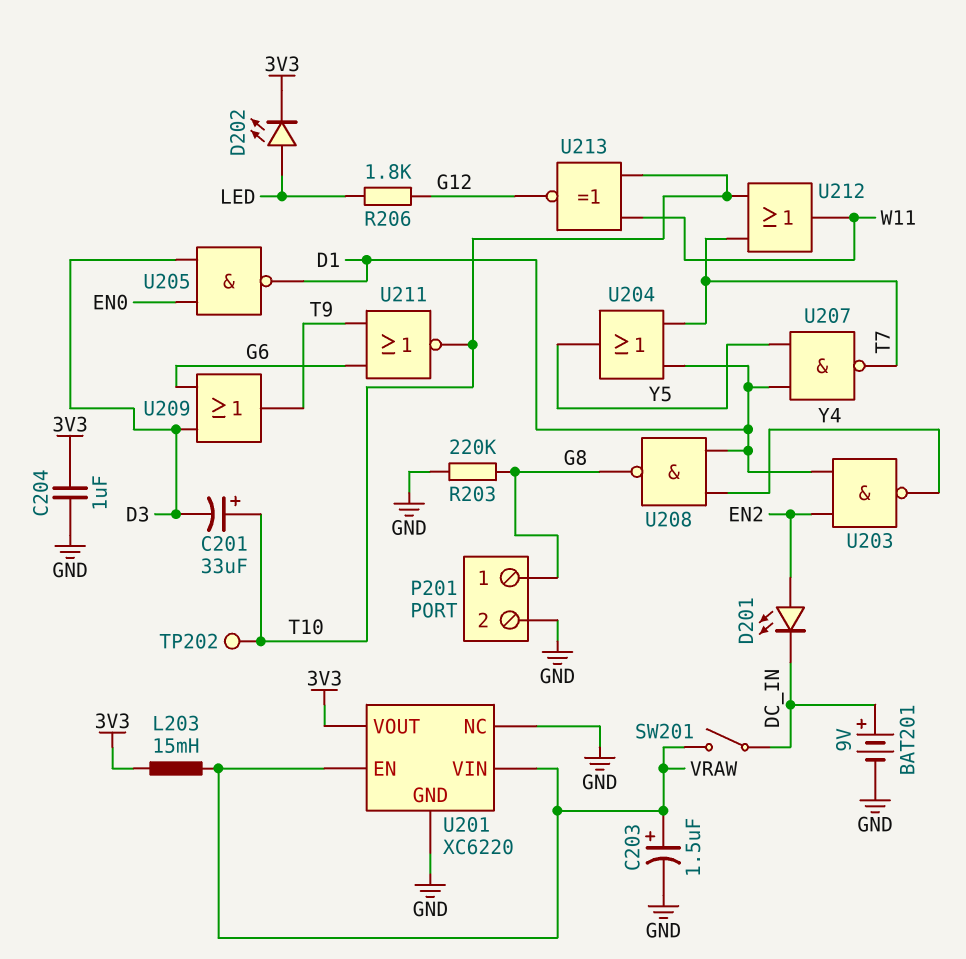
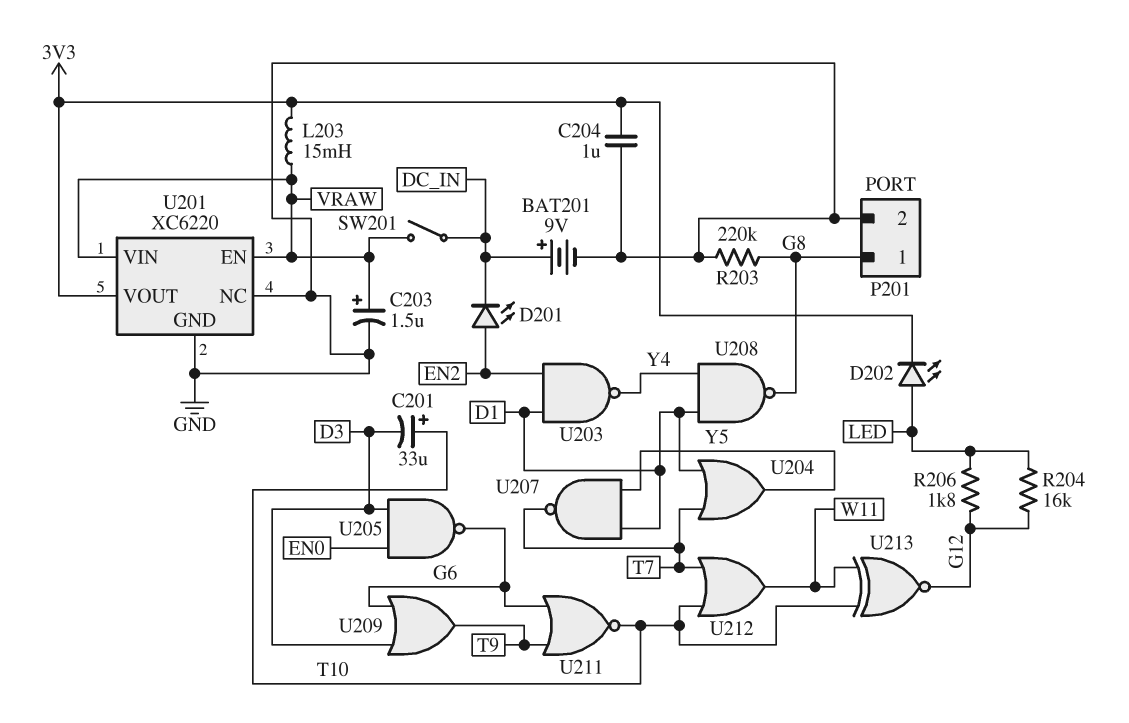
R204: none -> 16k (G12, LED)
TP202: test point (T10) -> none
U205: NAND (in D3, in EN0, out D1) -> NAND (in D3, in EN0, out G6)

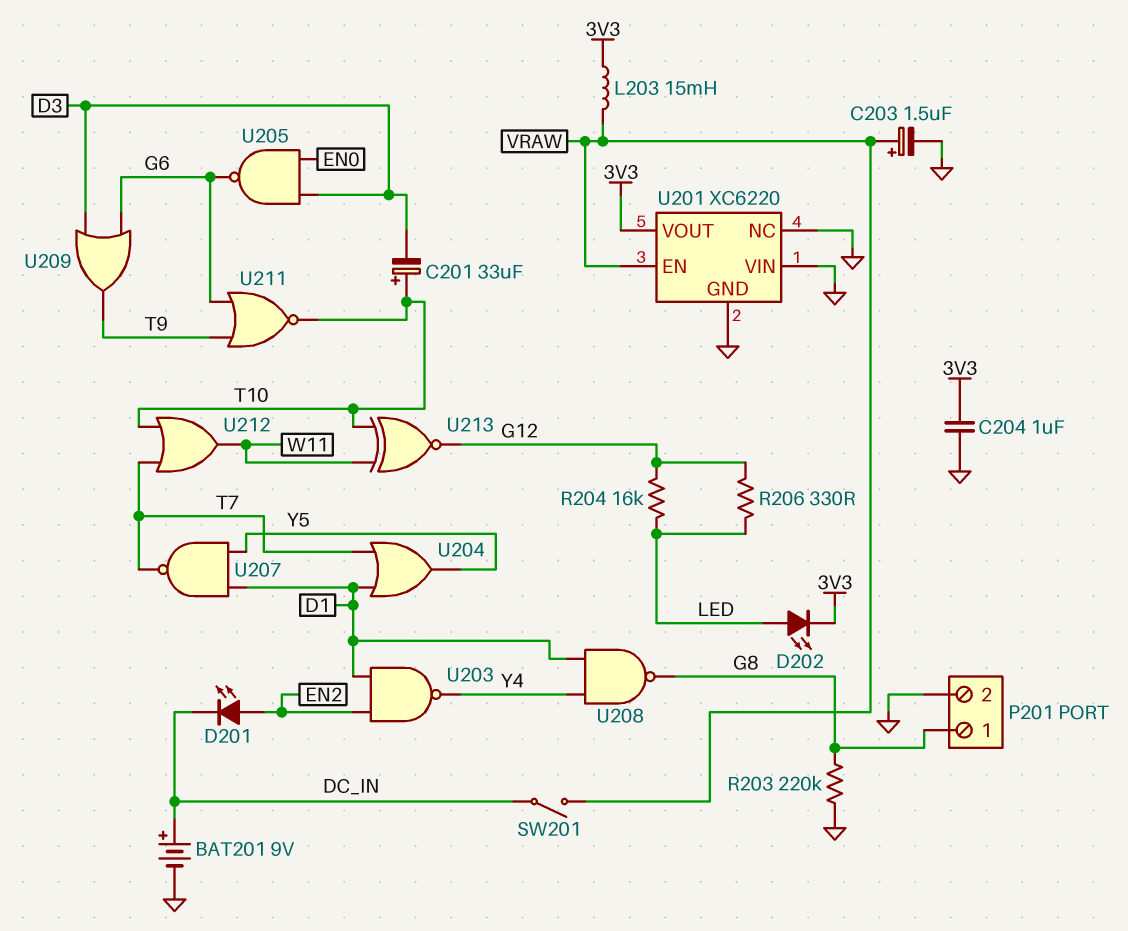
R206: 1.8k (G12, LED) -> 330 (G12, LED)
U201 pin VIN: VRAW -> GND

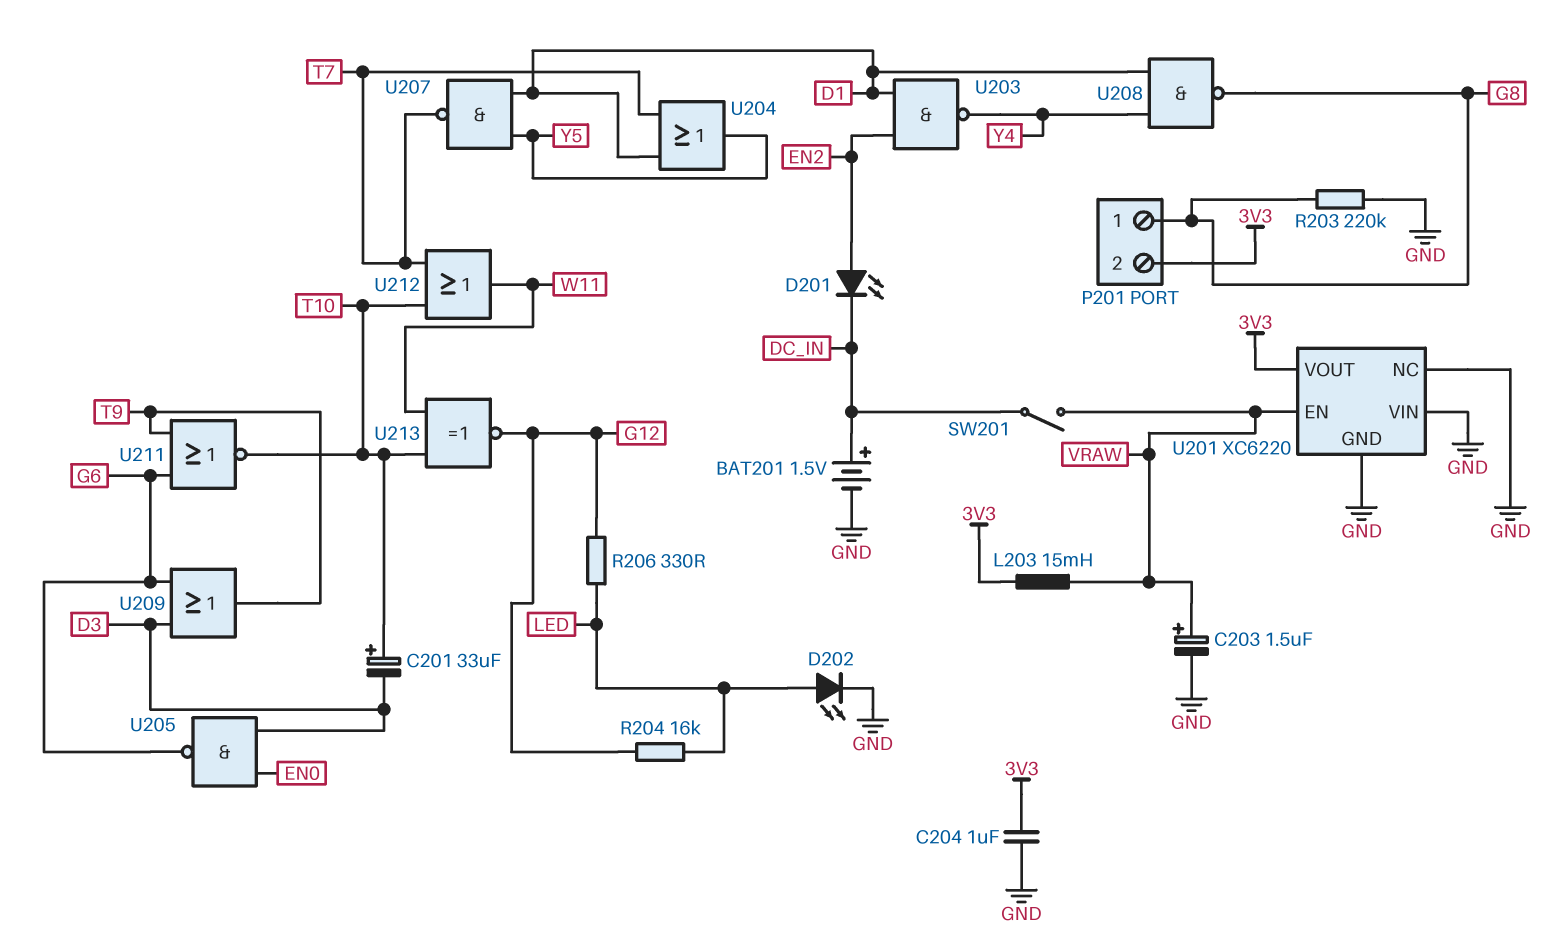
BAT201: 9V (plus DC_IN, minus GND) -> 1.5V (plus DC_IN, minus GND)
D202: LED (A LED, K 3V3) -> LED (A LED, K GND)
P201 pin 2: GND -> 3V3

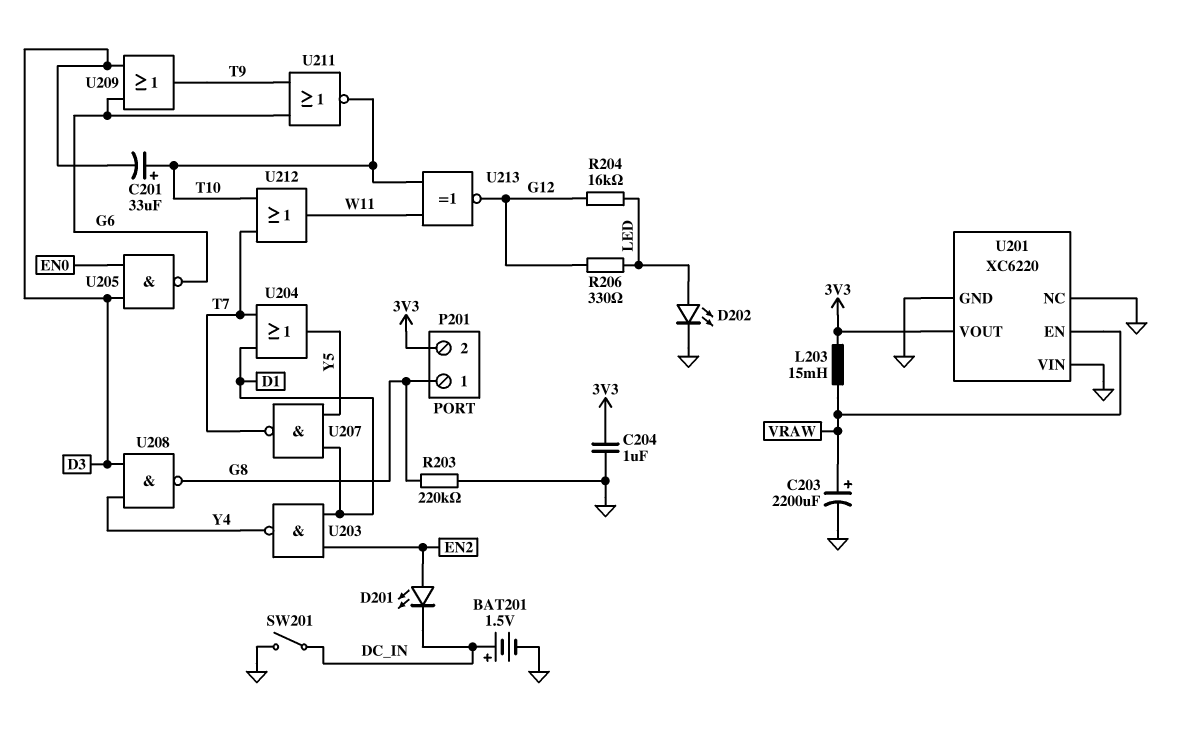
C203: 1.5uF (plus VRAW, minus GND) -> 2200uF (plus VRAW, minus GND)
SW201: switch (DC_IN, VRAW) -> switch (DC_IN, GND)
U208: NAND (in D1, in Y4, out G8) -> NAND (in D3, in Y4, out G8)

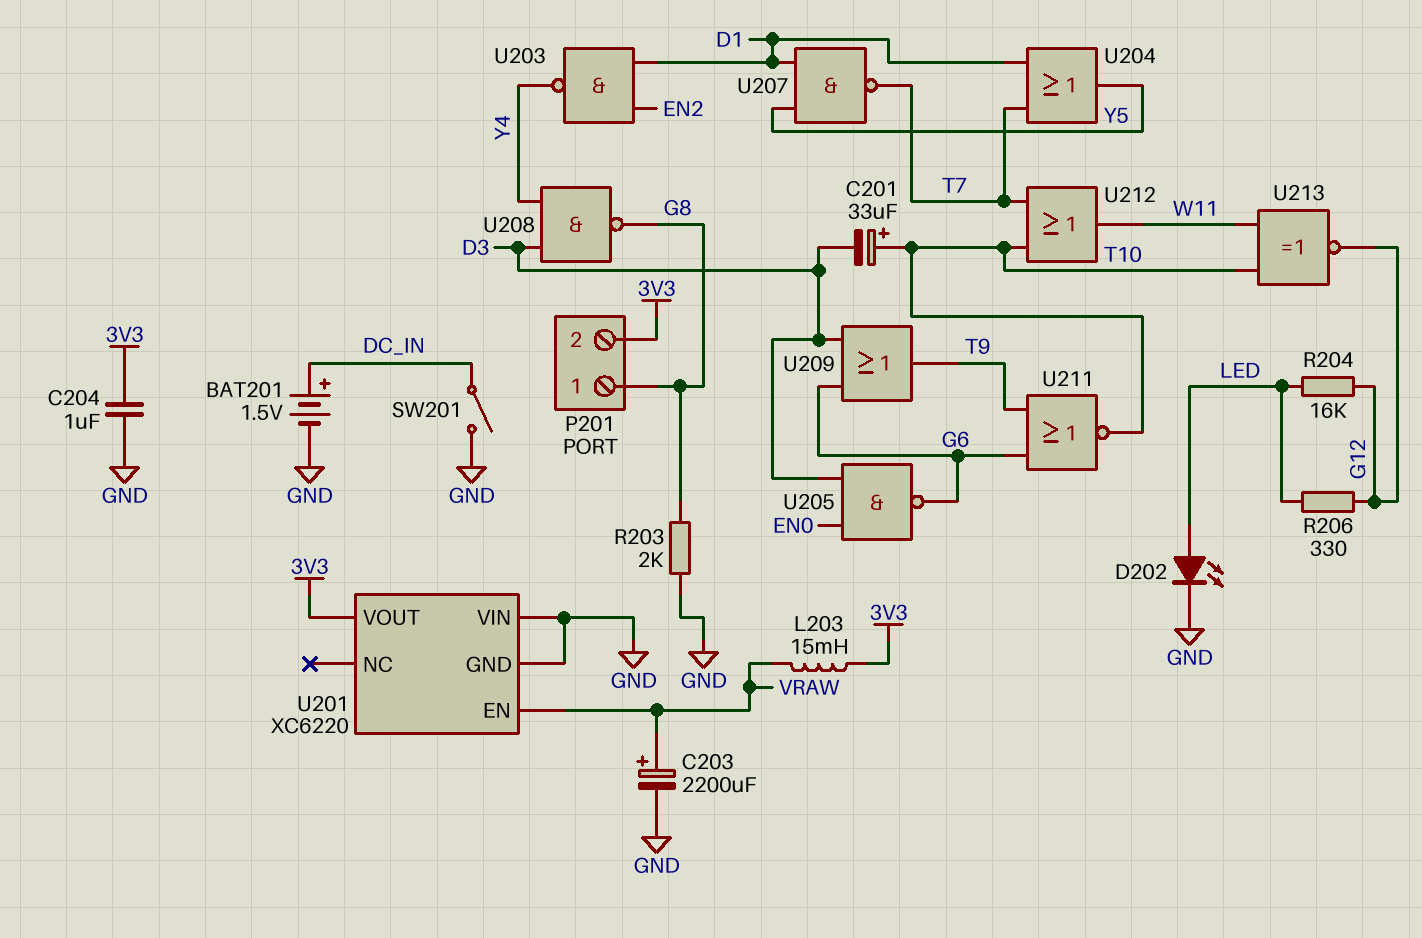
D201: LED (A EN2, K DC_IN) -> none
R203: 220k (G8, GND) -> 2k (G8, GND)
U201 pin NC: GND -> none

